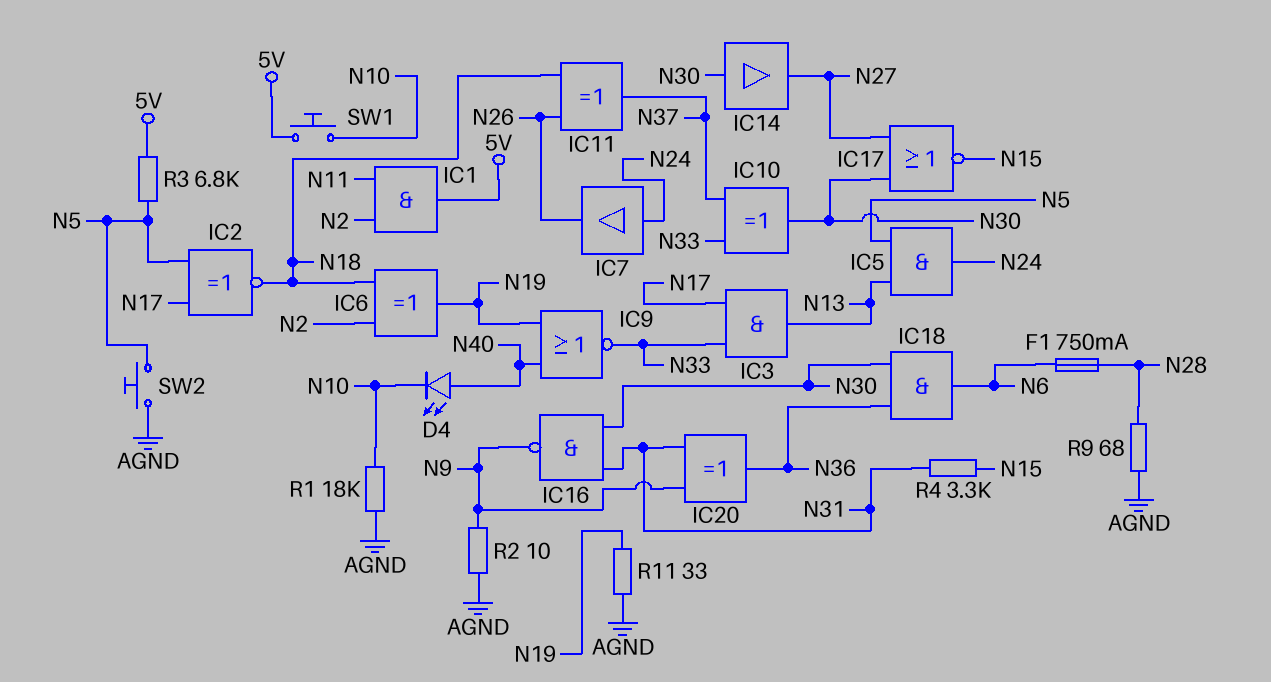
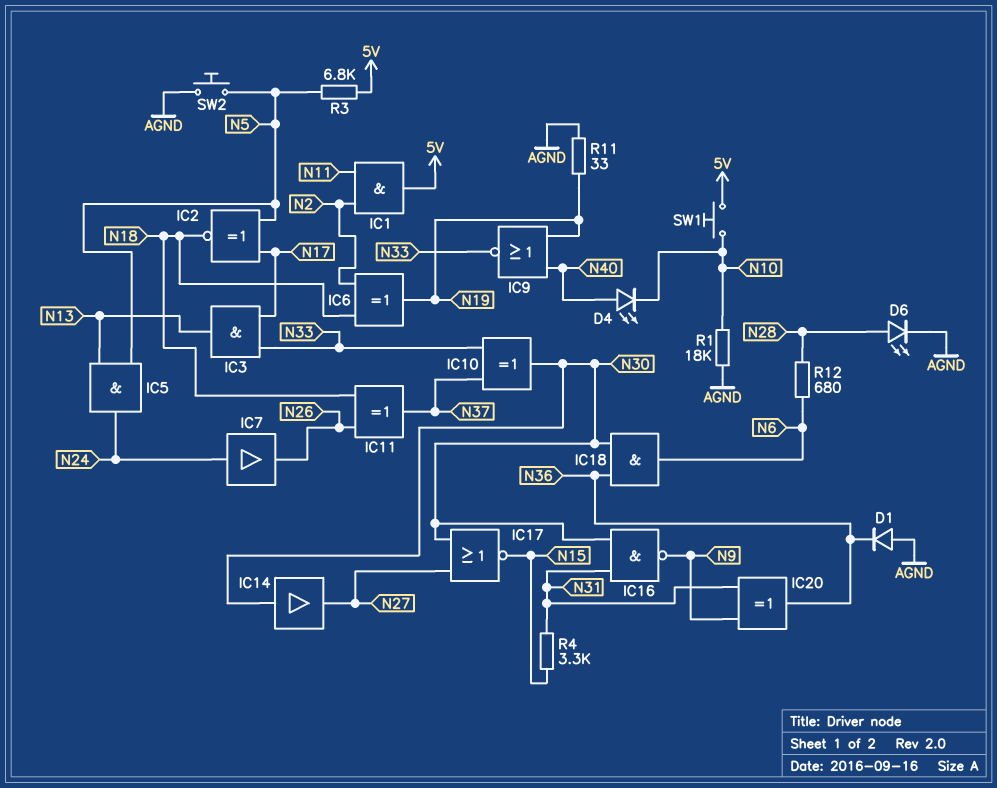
D1: none -> diode (A AGND, K N36)
D6: none -> LED (A N28, K AGND)
F1: 750mA (N6, N28) -> none
R2: 10 (AGND, N9) -> none
R9: 68 (AGND, N28) -> none
R12: none -> 680 (N6, N28)

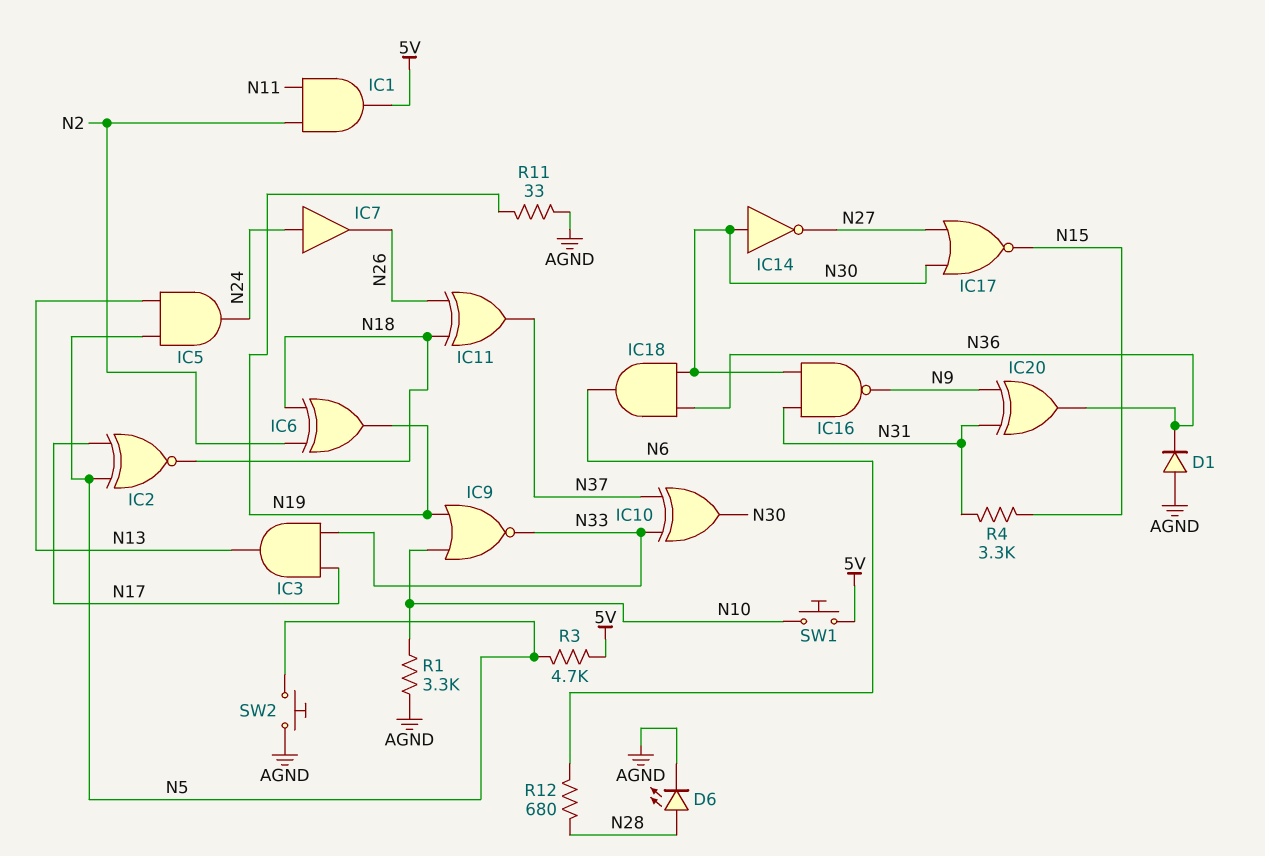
D4: LED (A N40, K N10) -> none
IC9: NOR (in N19, in N40, out N33) -> NOR (in N10, in N19, out N33)
IC14: buffer (in N30, out N27) -> NOT (in N30, out N27)
R1: 18k (AGND, N10) -> 3.3k (AGND, N10)
R3: 6.8k (5V, N5) -> 4.7k (5V, N5)

